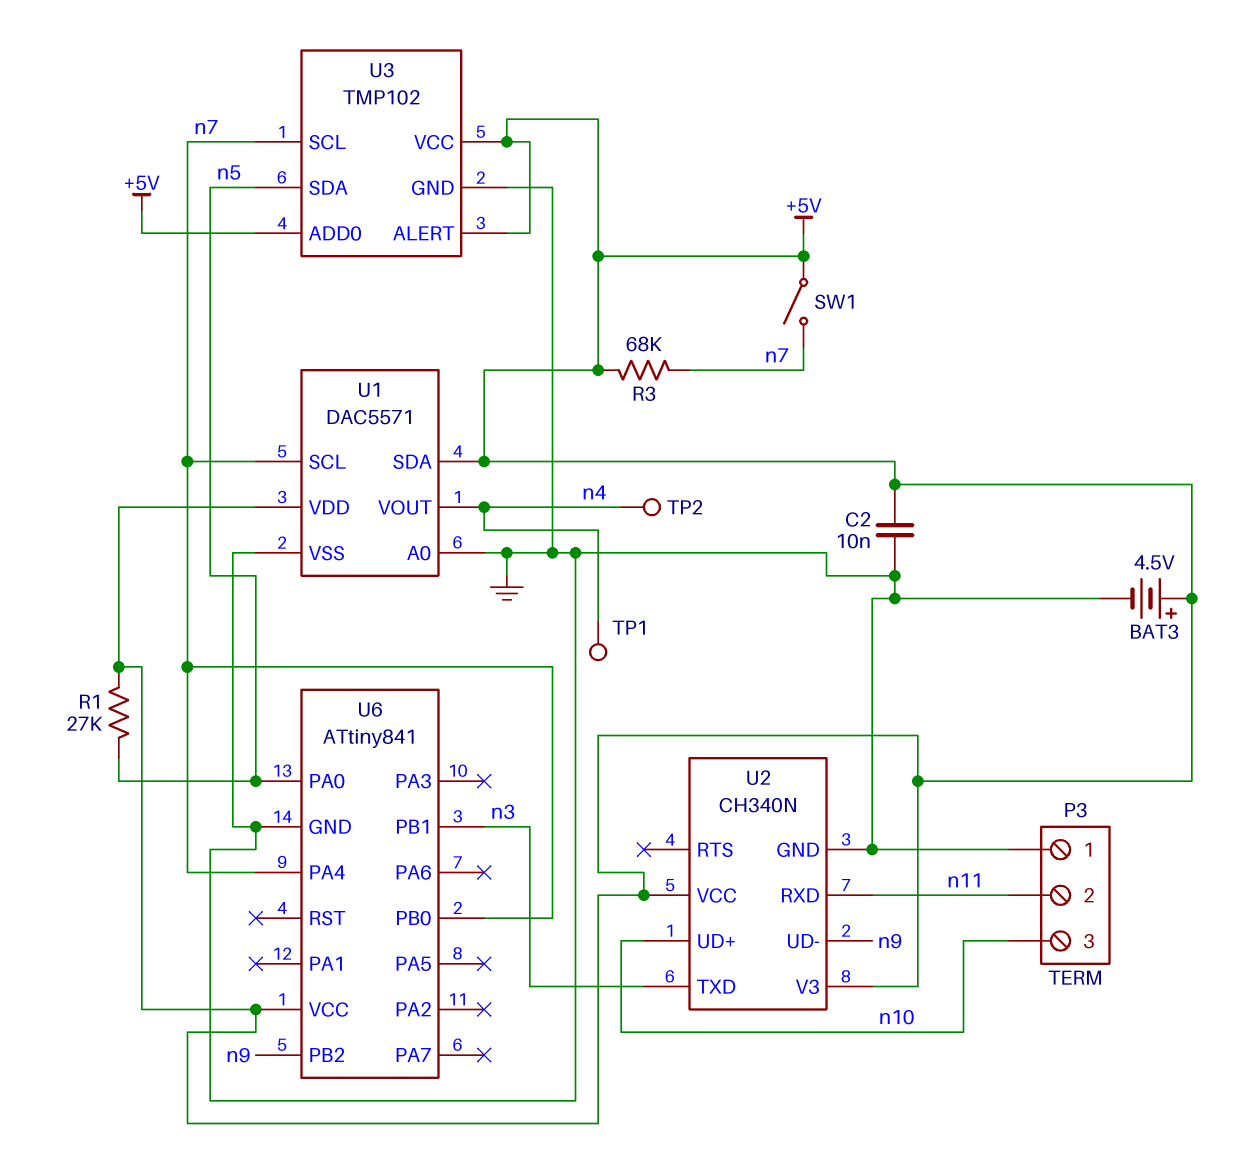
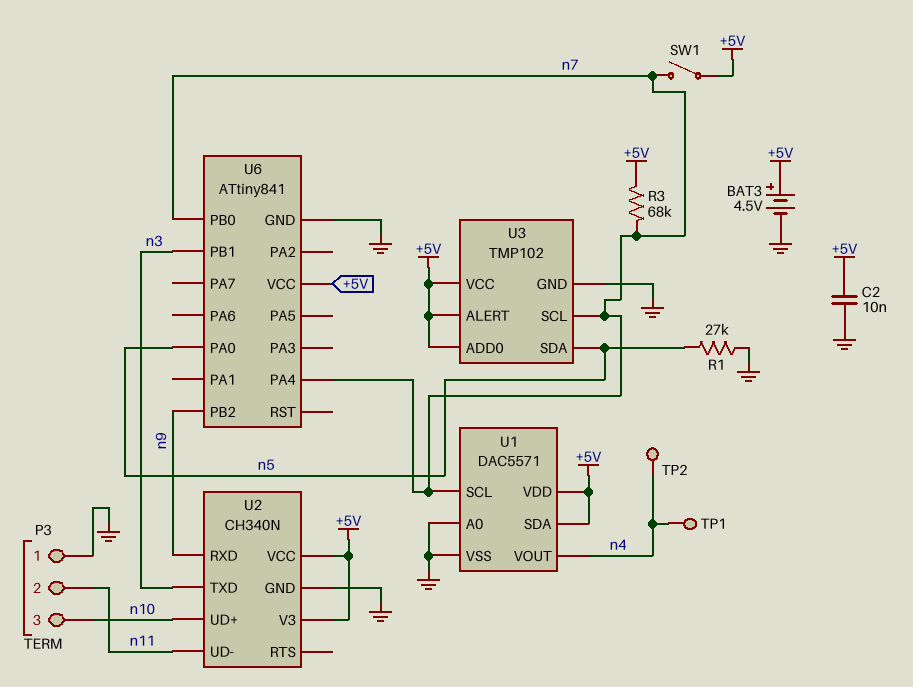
R1: 27k (+5V, n5) -> 27k (GND, n5)
U2 pin RXD: n11 -> n9
U2 pin UD-: n9 -> n11

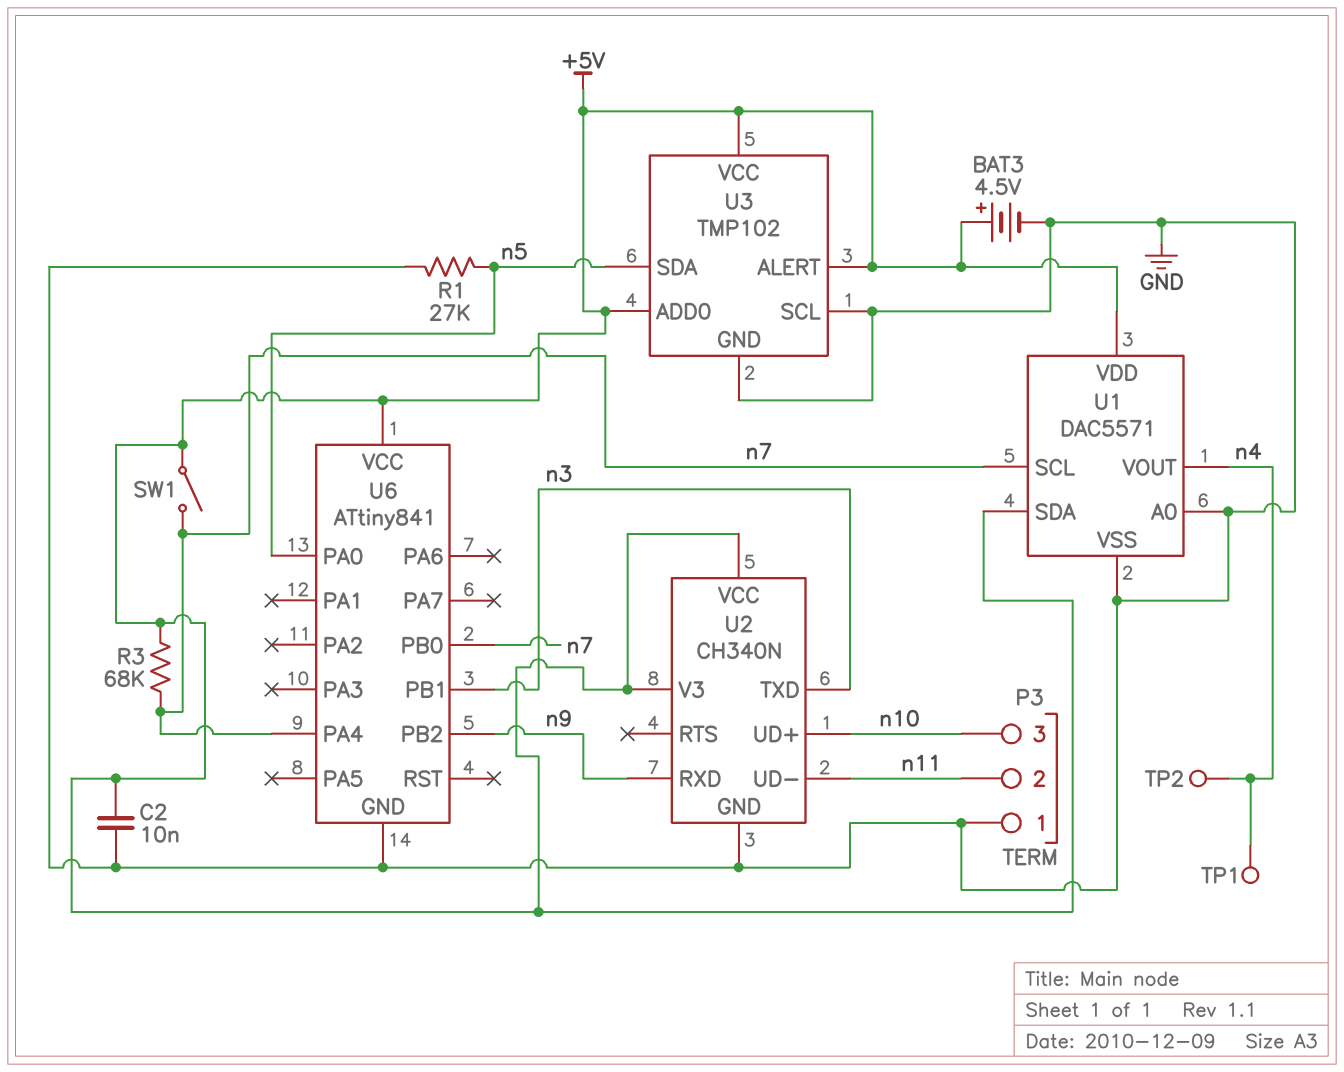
U3 pin SCL: n7 -> GND

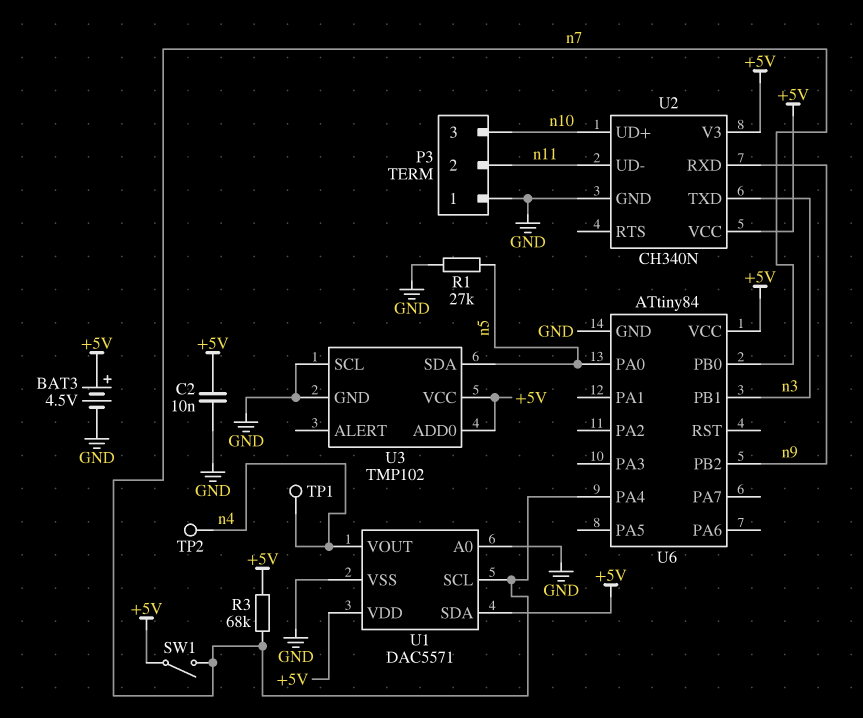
U3 pin ALERT: +5V -> none
U6: ATtiny841 -> ATtiny84

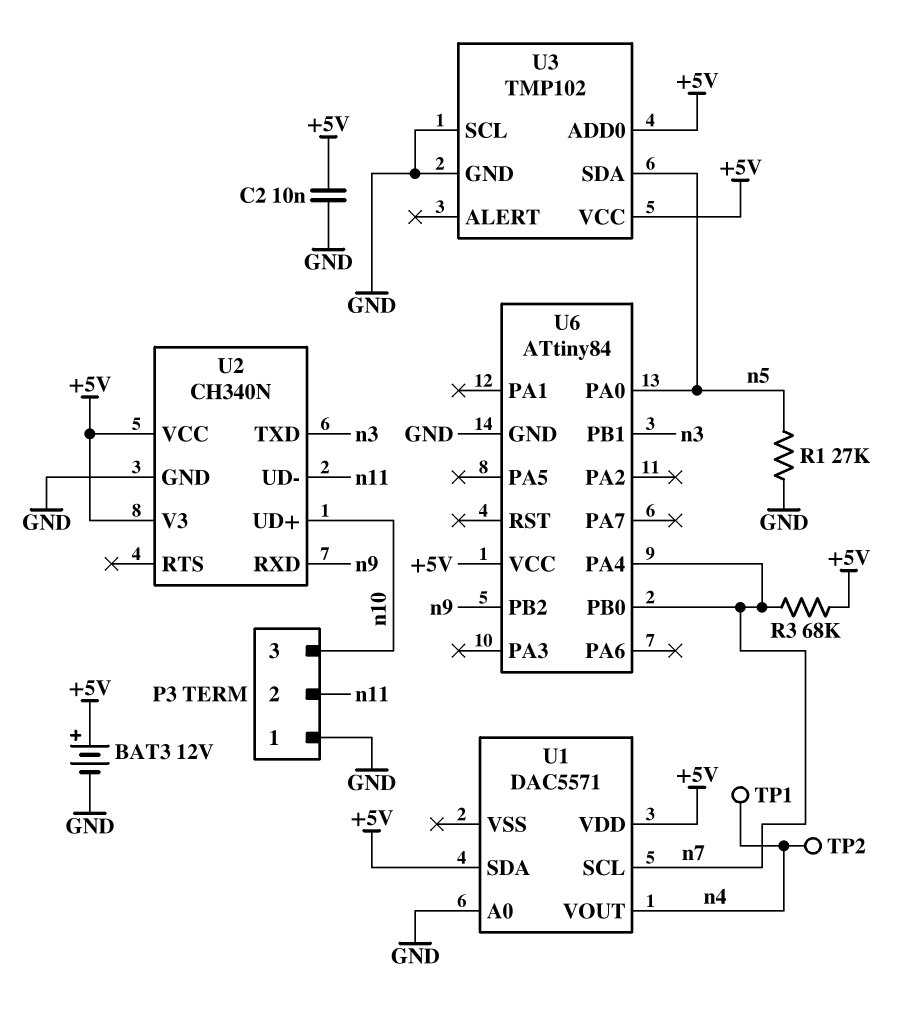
BAT3: 4.5V (plus +5V, minus GND) -> 12V (plus +5V, minus GND)
SW1: switch (+5V, n7) -> none
U1 pin VSS: GND -> none

